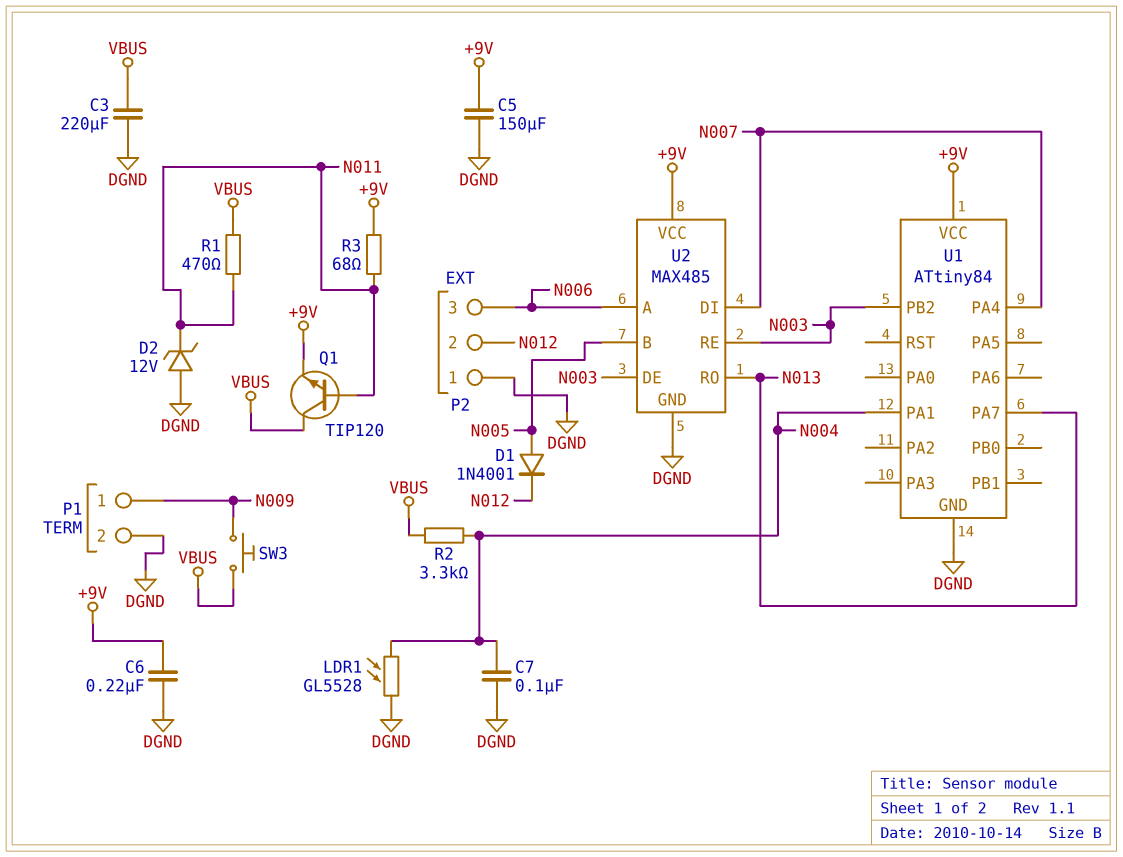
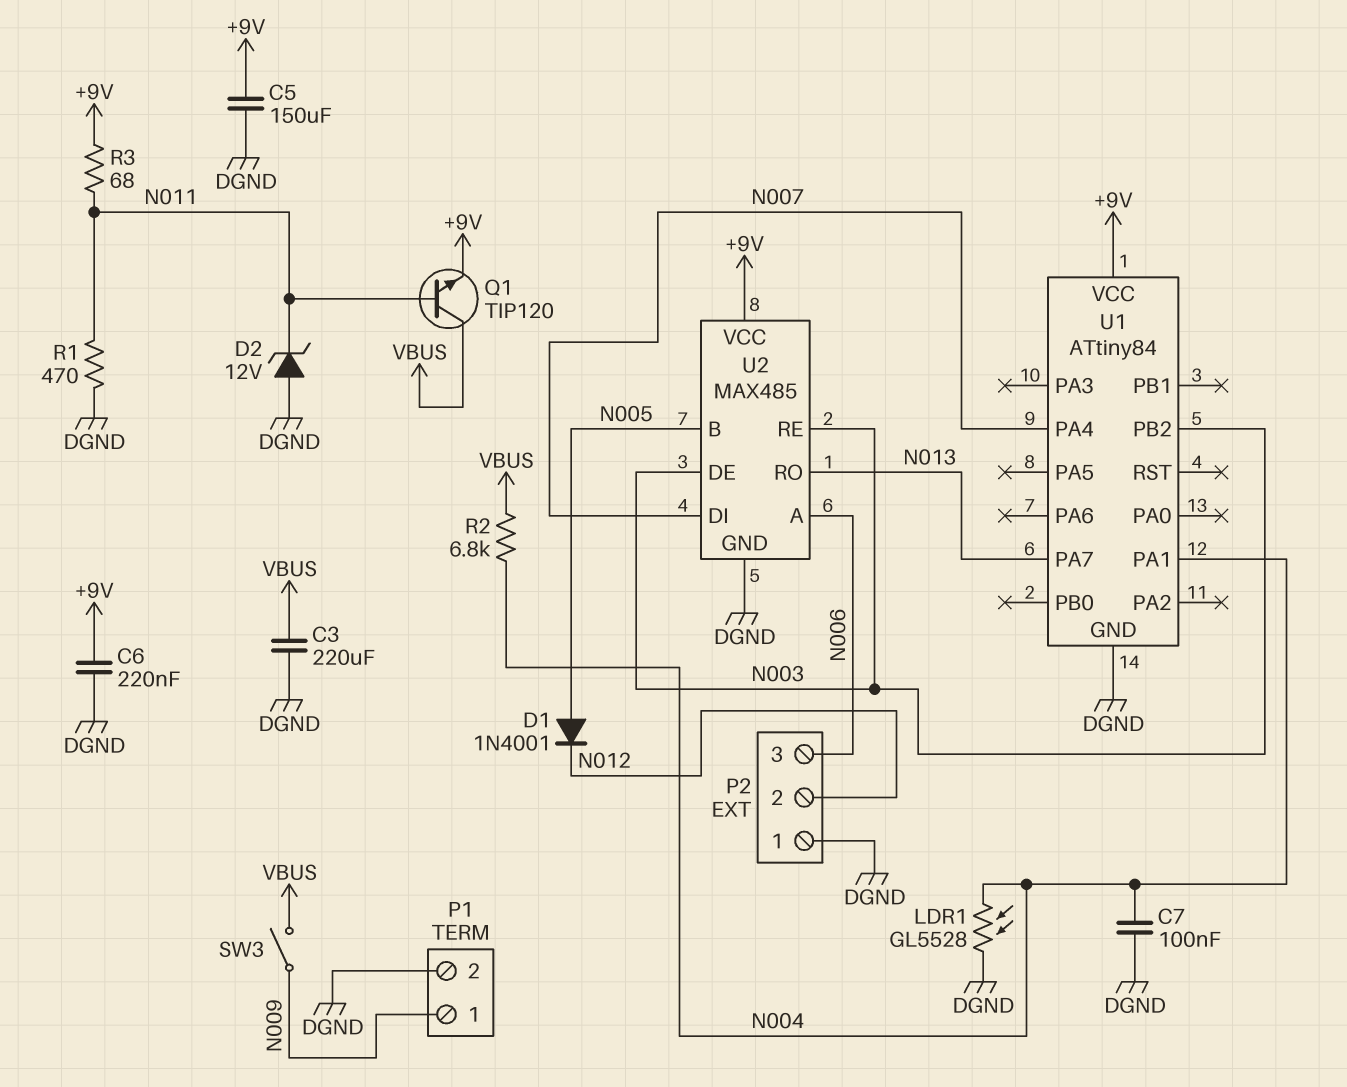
R1: 470 (N011, VBUS) -> 470 (DGND, N011)
R2: 3.3k (N004, VBUS) -> 6.8k (N004, VBUS)
SW3: button (N009, VBUS) -> switch (N009, VBUS)

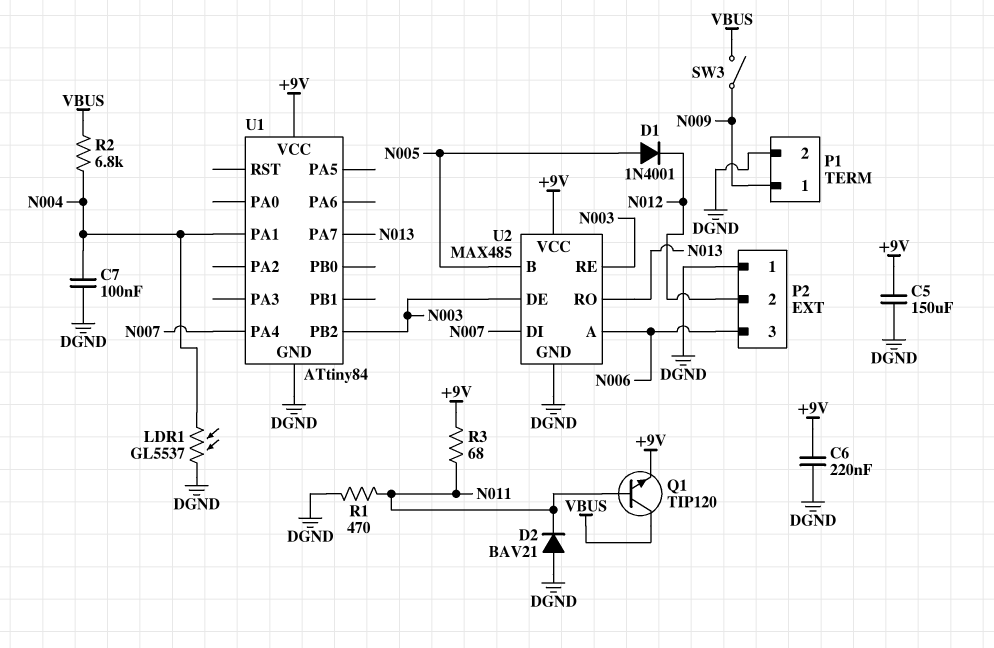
C3: 220uF (DGND, VBUS) -> none
D2: zener 12V (A DGND, K N011) -> diode BAV21 (A DGND, K N011)
LDR1: GL5528 (DGND, N004) -> GL5537 (DGND, N004)

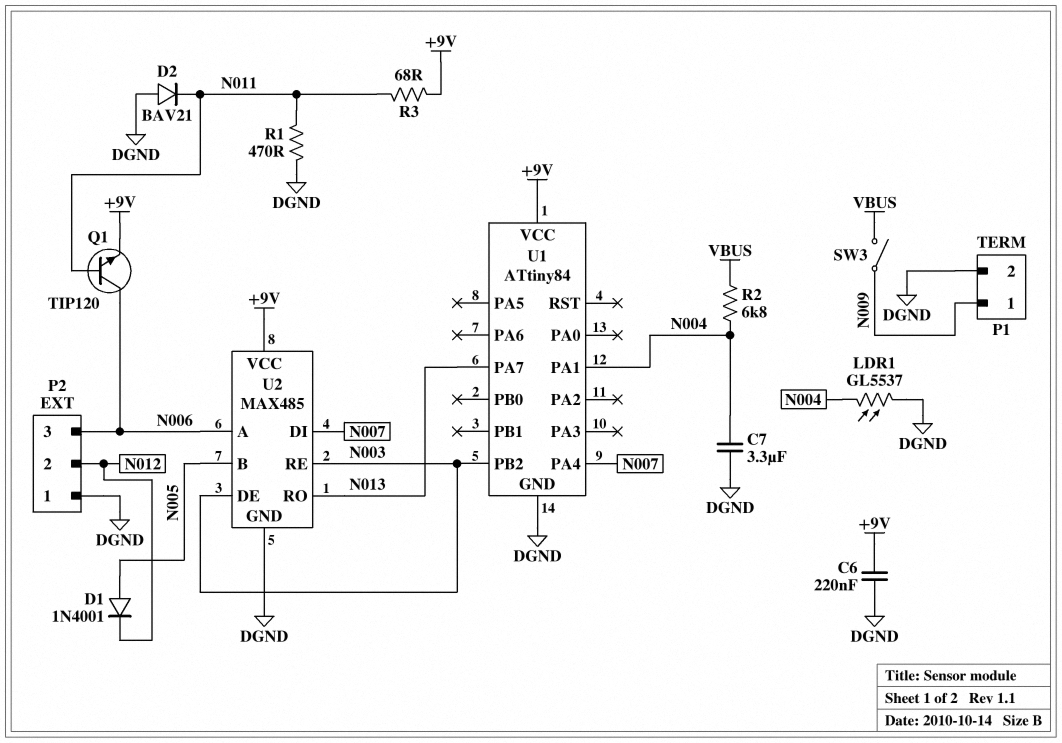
C5: 150uF (+9V, DGND) -> none
C7: 100nF (DGND, N004) -> 3.3uF (DGND, N004)
Q1: NPN TIP120 (B N011, C VBUS, E +9V) -> NPN TIP120 (B N011, C N006, E +9V)

